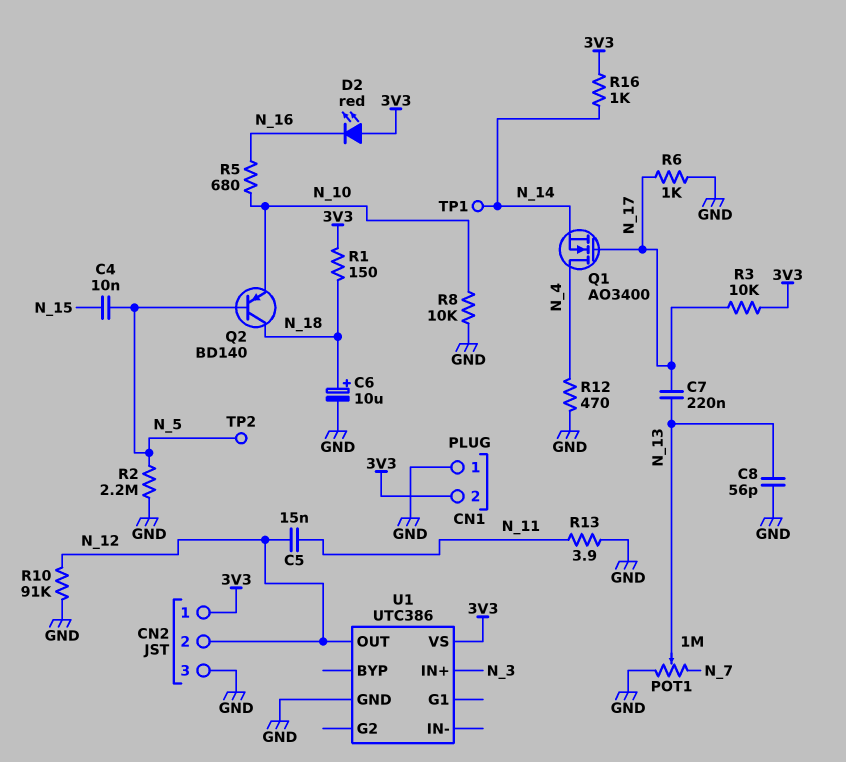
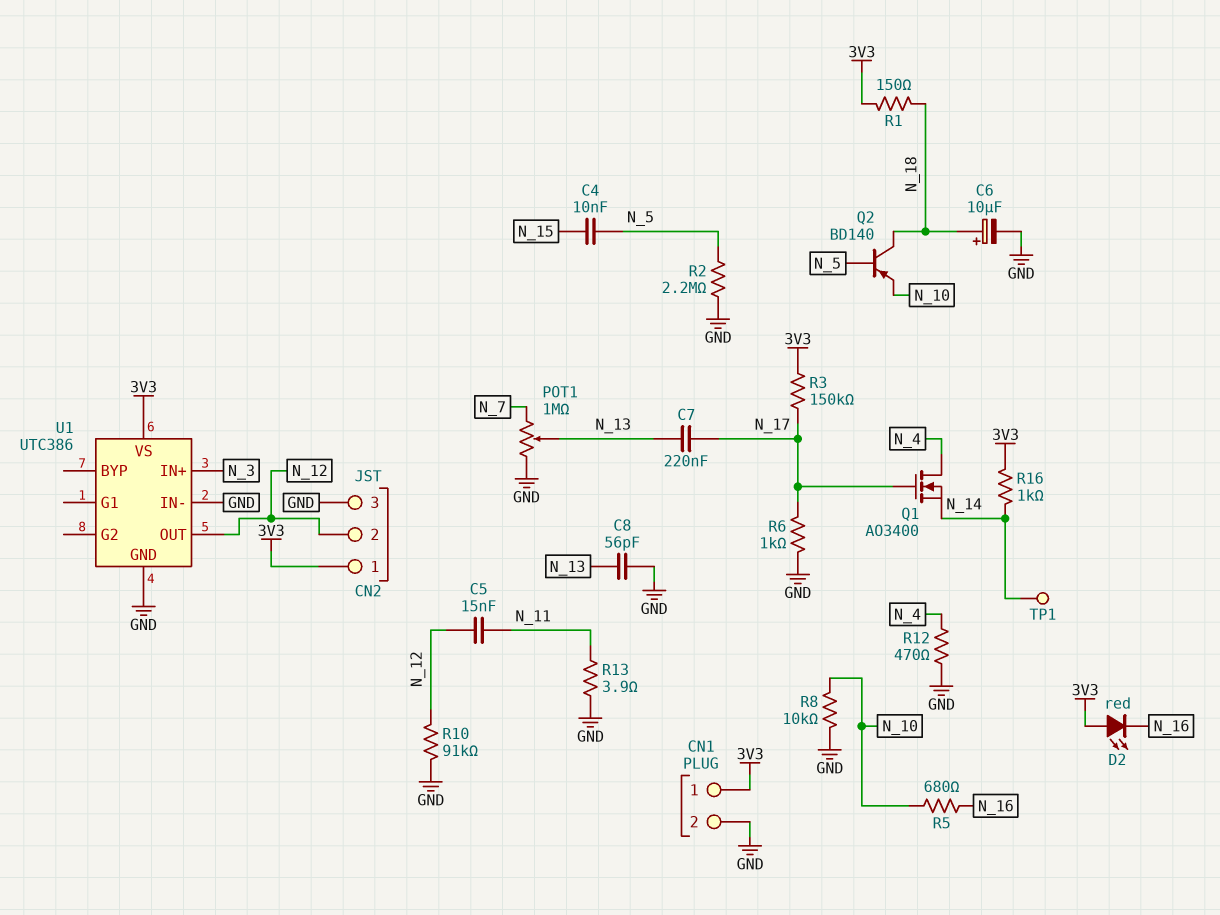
CN1 pin 1: GND -> 3V3
CN1 pin 2: 3V3 -> GND
R3: 10k (3V3, N_17) -> 150k (3V3, N_17)
TP2: test point (N_5) -> none
U1 pin IN-: none -> GND

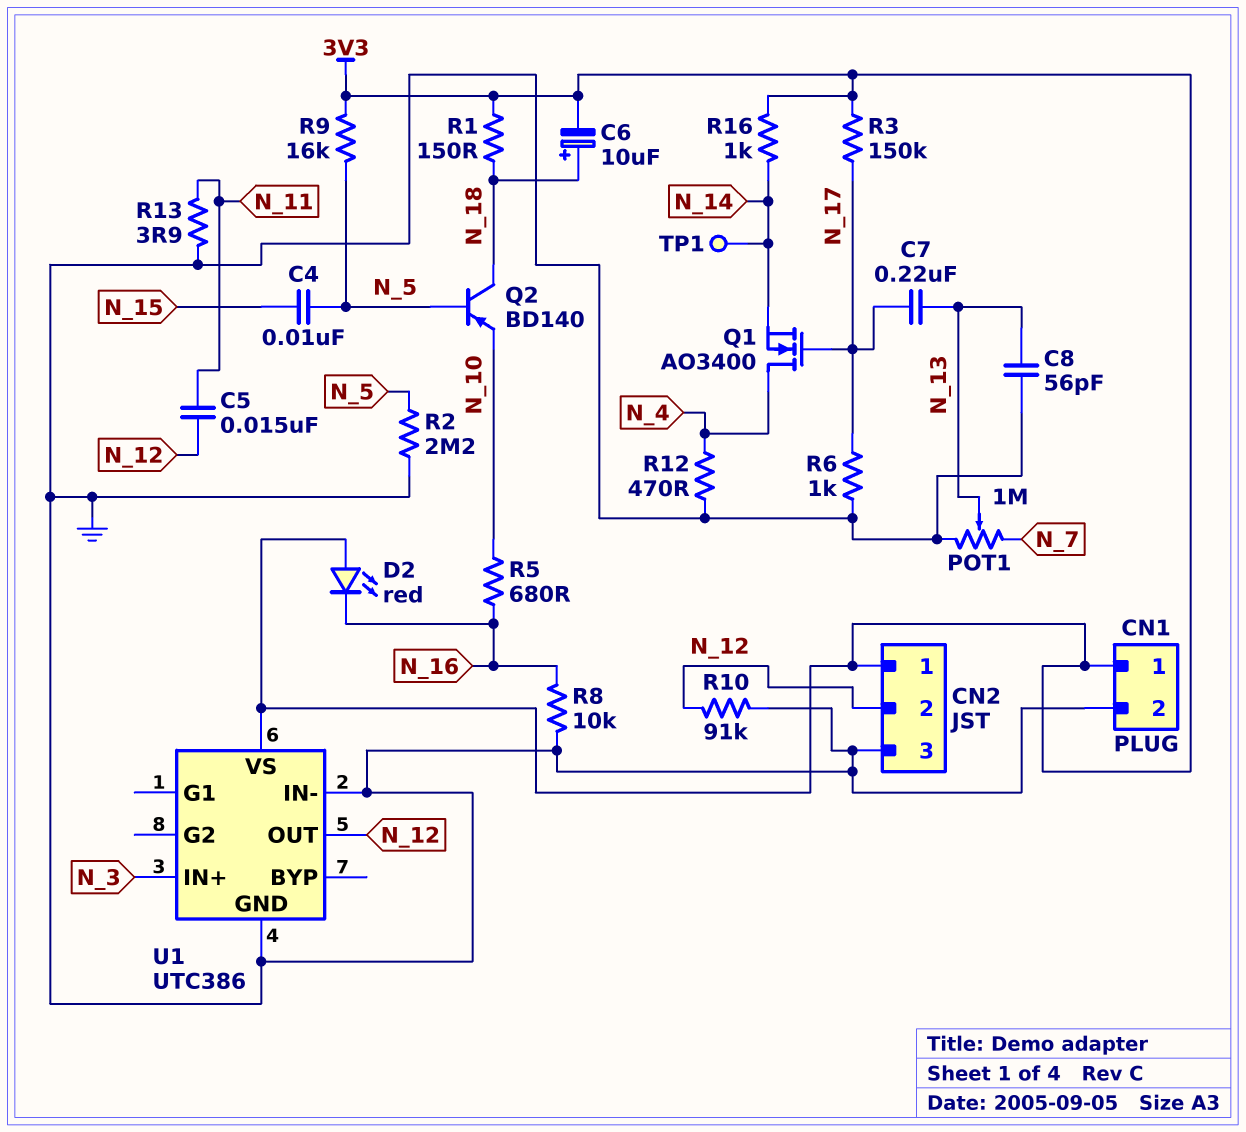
C6: 10uF (plus N_18, minus GND) -> 10uF (plus N_18, minus 3V3)
R8: 10k (GND, N_10) -> 10k (GND, N_16)
R9: none -> 16k (3V3, N_5)

